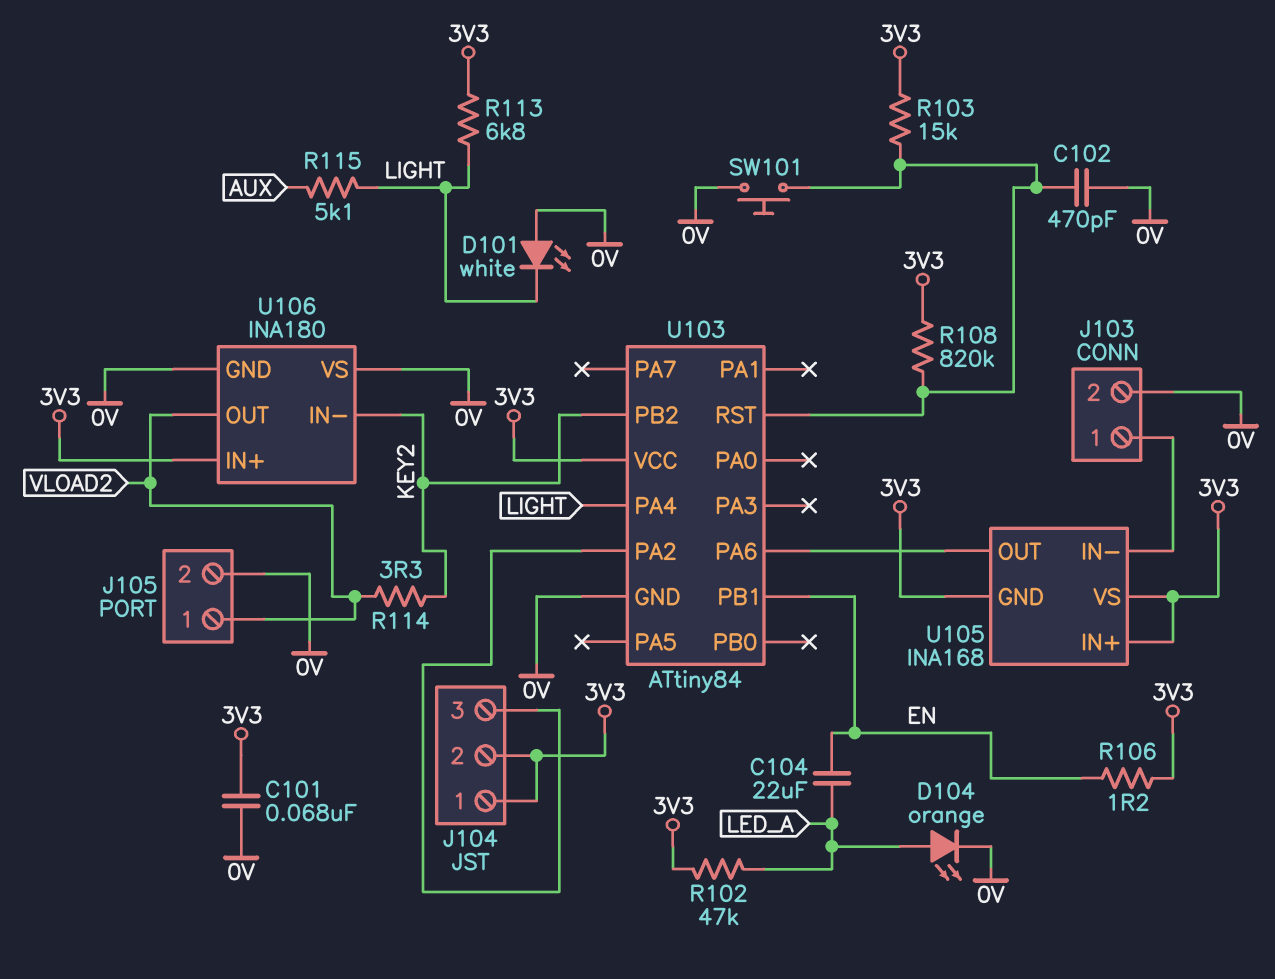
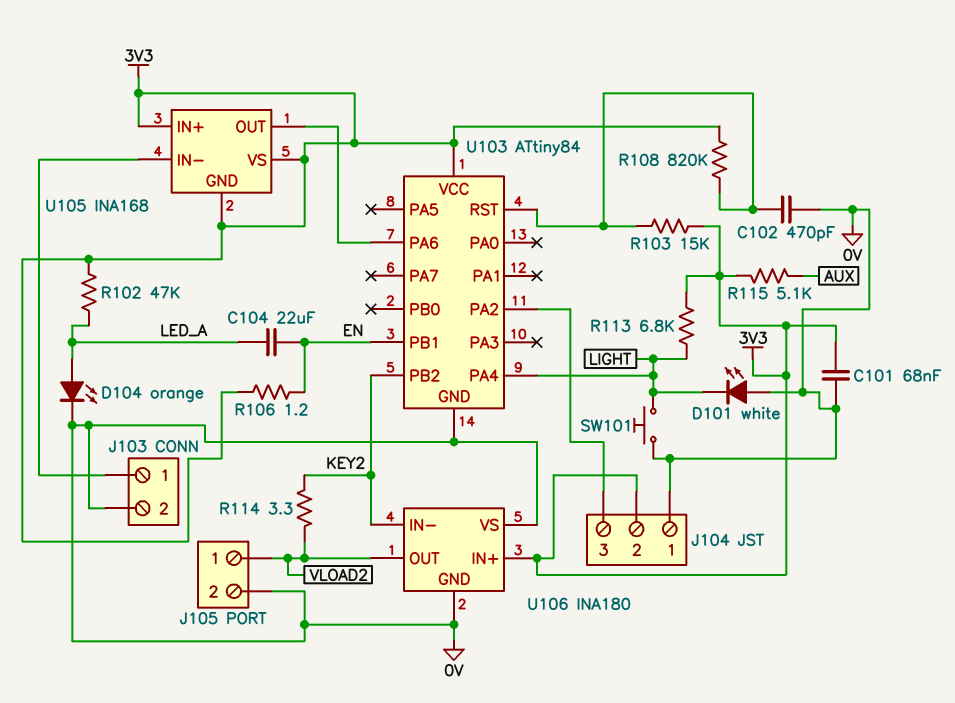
J104 pin 1: 3V3 -> 0V
R115: 5.1k (AUX, LIGHT) -> 5.1k (3V3, AUX)
SW101: button (0V, U103/RST) -> button (0V, LIGHT)

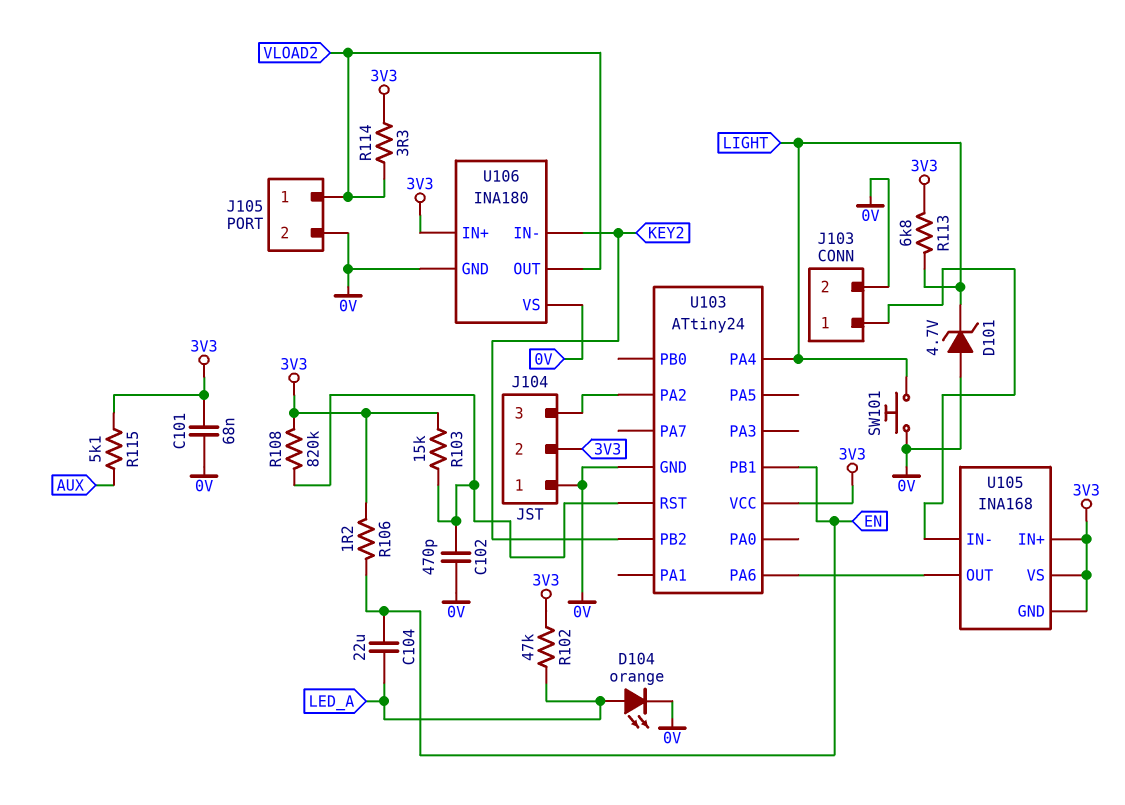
D101: LED white (A 0V, K LIGHT) -> zener 4.7V (A 0V, K LIGHT)
R114: 3.3 (KEY2, VLOAD2) -> 3.3 (3V3, VLOAD2)
U103: ATtiny84 -> ATtiny24

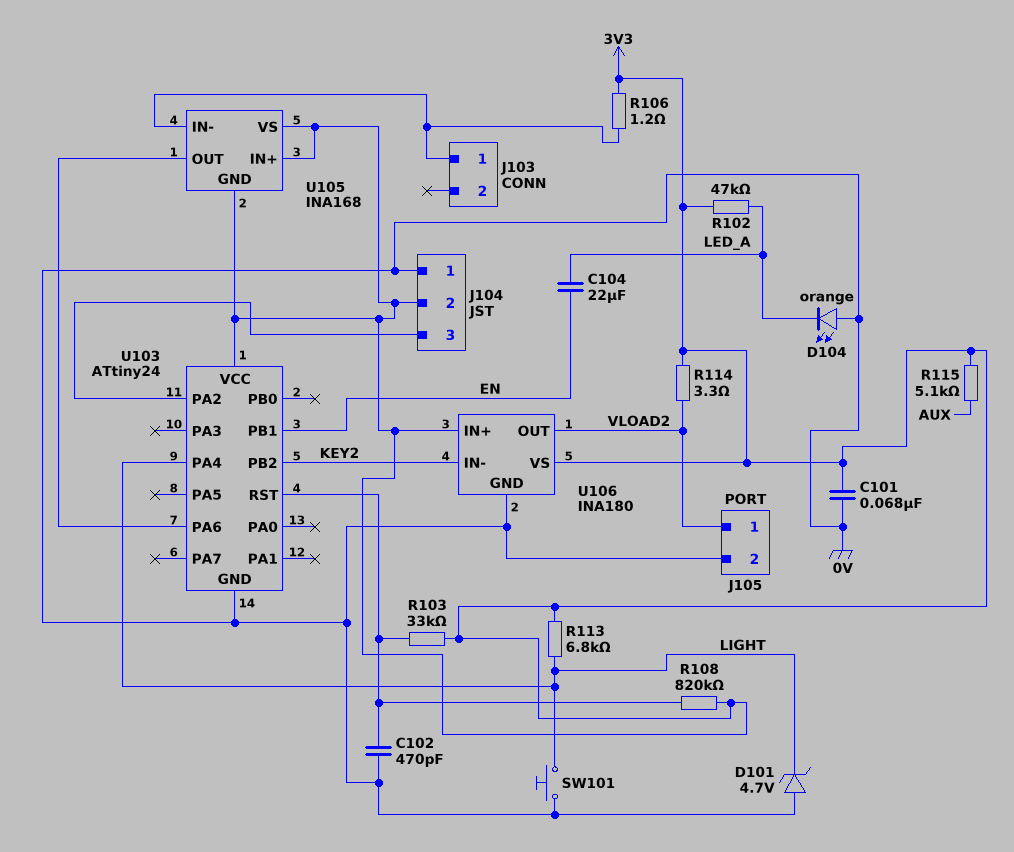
D104: LED orange (A LED_A, K 0V) -> LED orange (A 0V, K LED_A)
J103 pin 2: 0V -> none
R103: 15k (3V3, U103/RST) -> 33k (3V3, U103/RST)
R106: 1.2 (3V3, EN) -> 1.2 (3V3, J103/1)
U106 pin VS: 0V -> 3V3

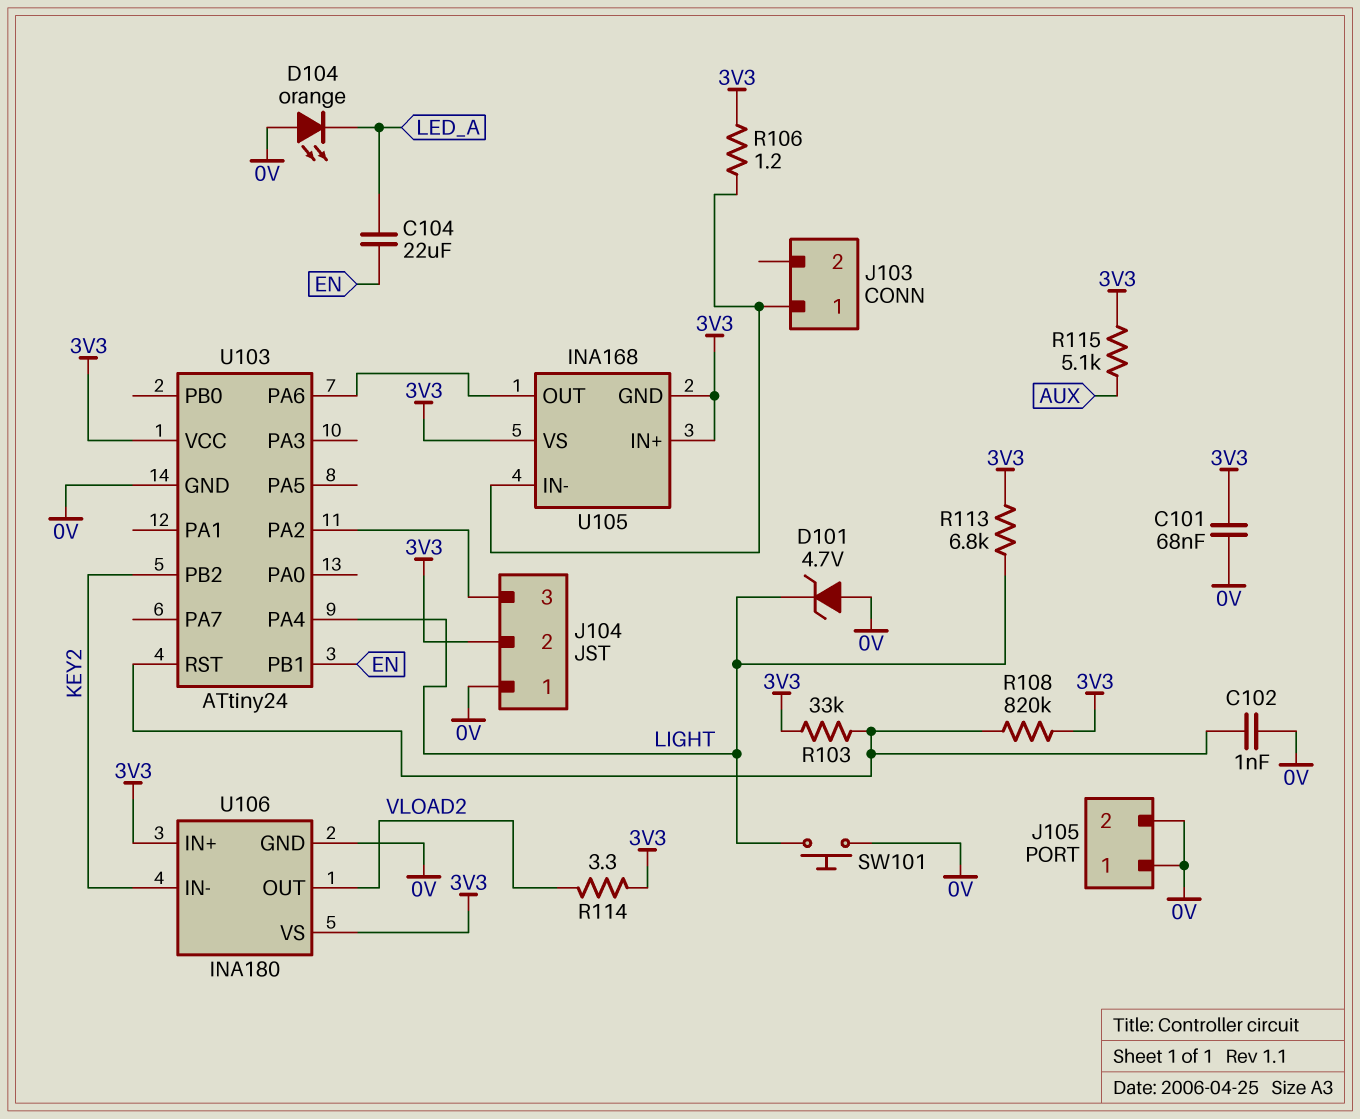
C102: 470pF (0V, U103/RST) -> 1nF (0V, U103/RST)
J105 pin 1: VLOAD2 -> 0V
R102: 47k (3V3, LED_A) -> none

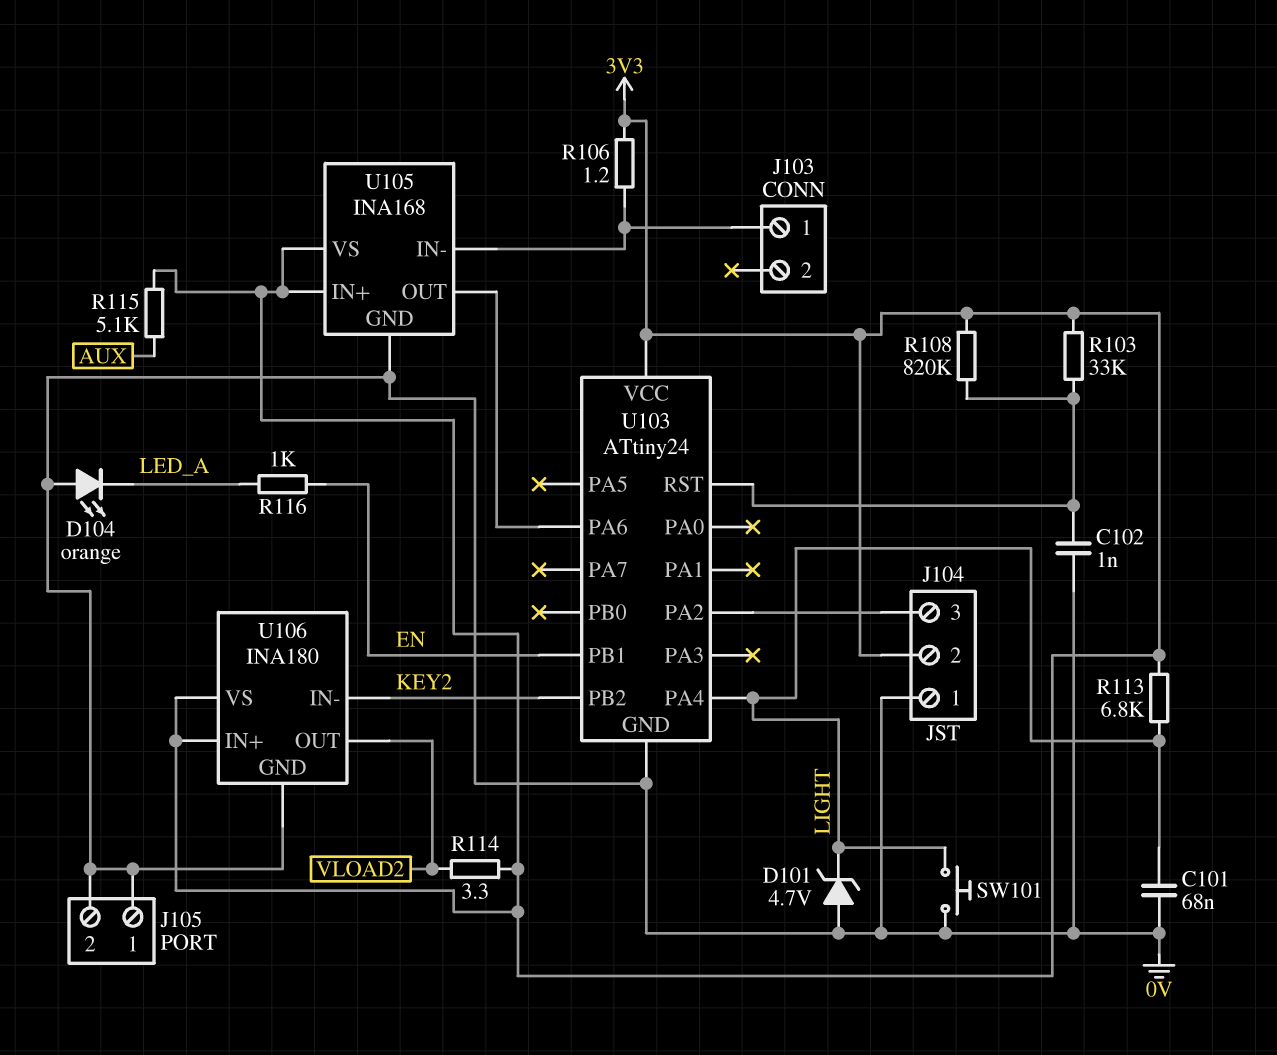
C101: 68nF (0V, 3V3) -> 68nF (0V, LIGHT)
C104: 22uF (EN, LED_A) -> none
R116: none -> 1k (EN, LED_A)
U105 pin GND: 3V3 -> 0V

